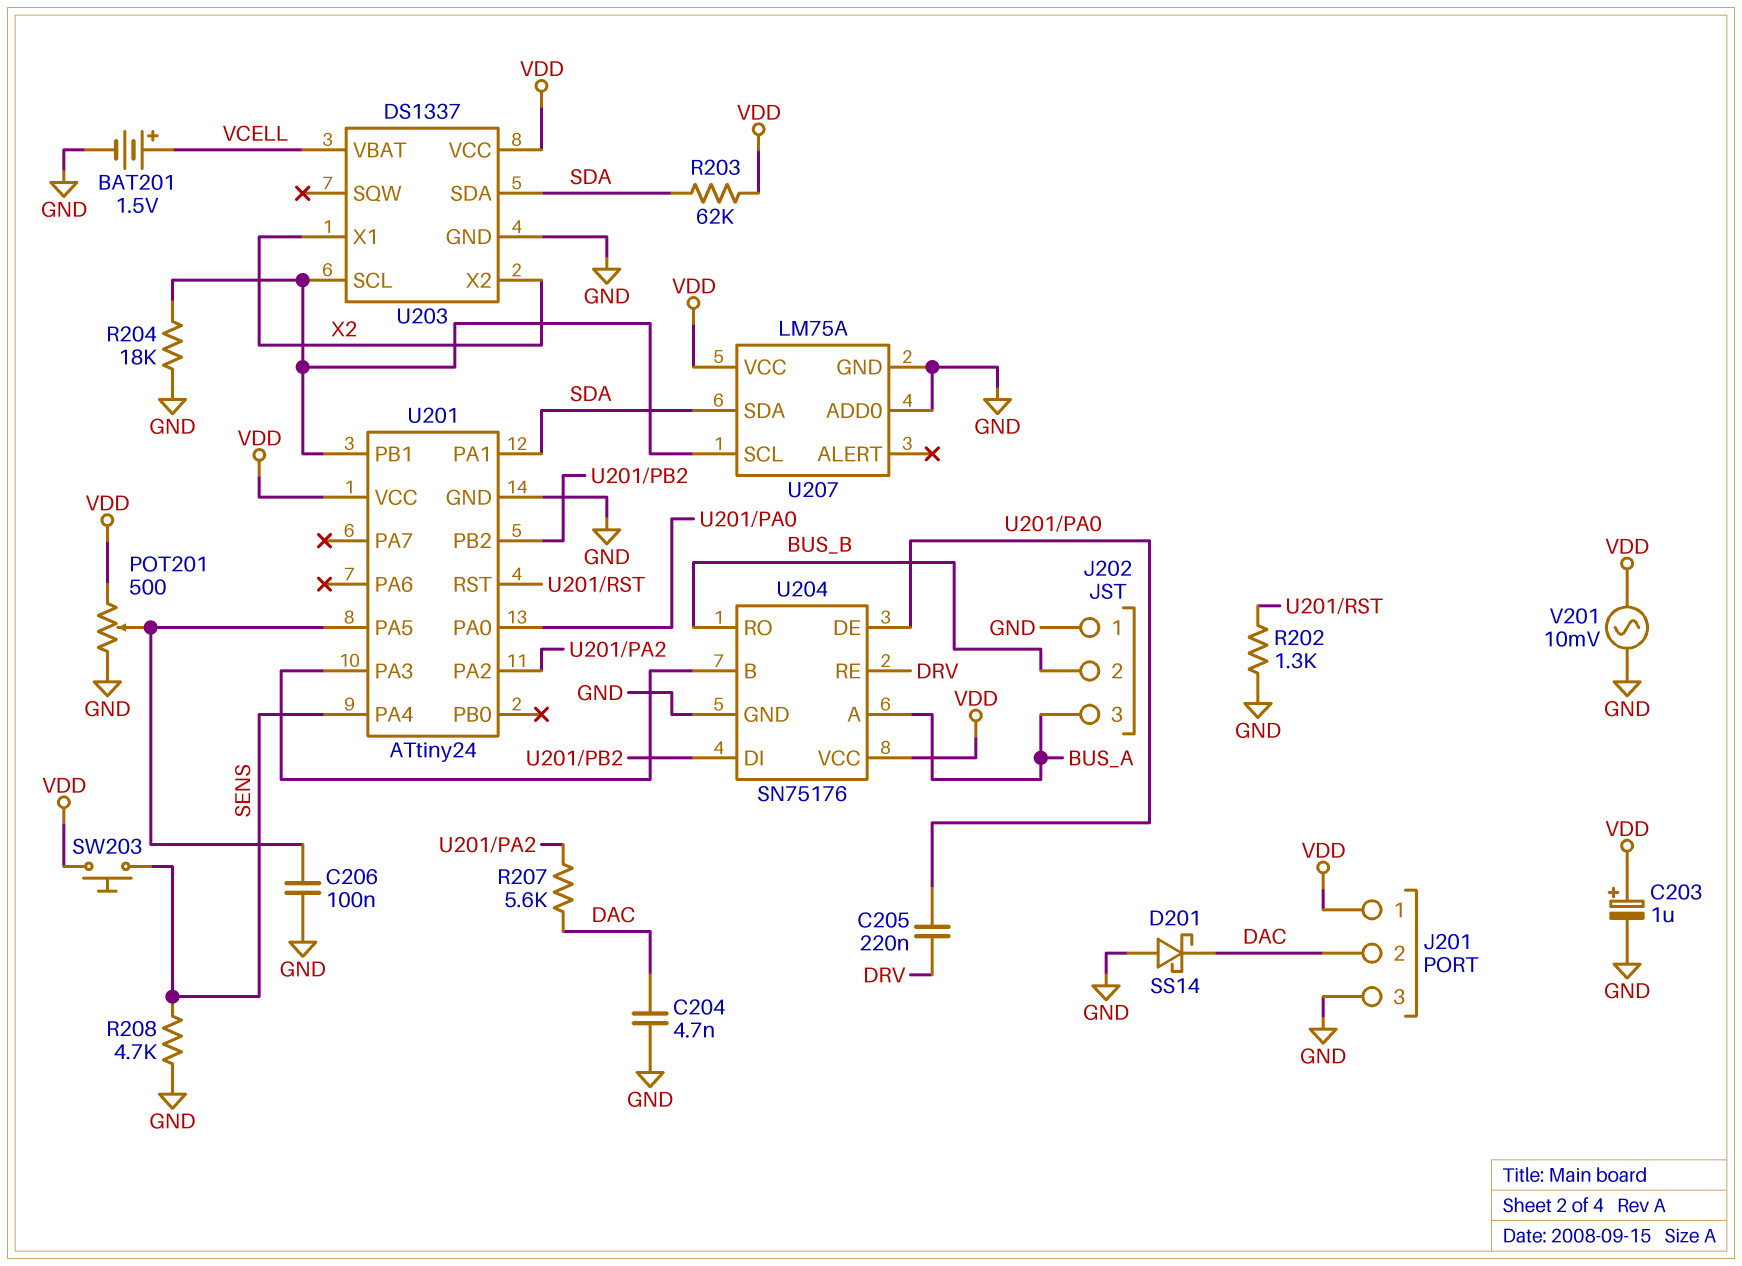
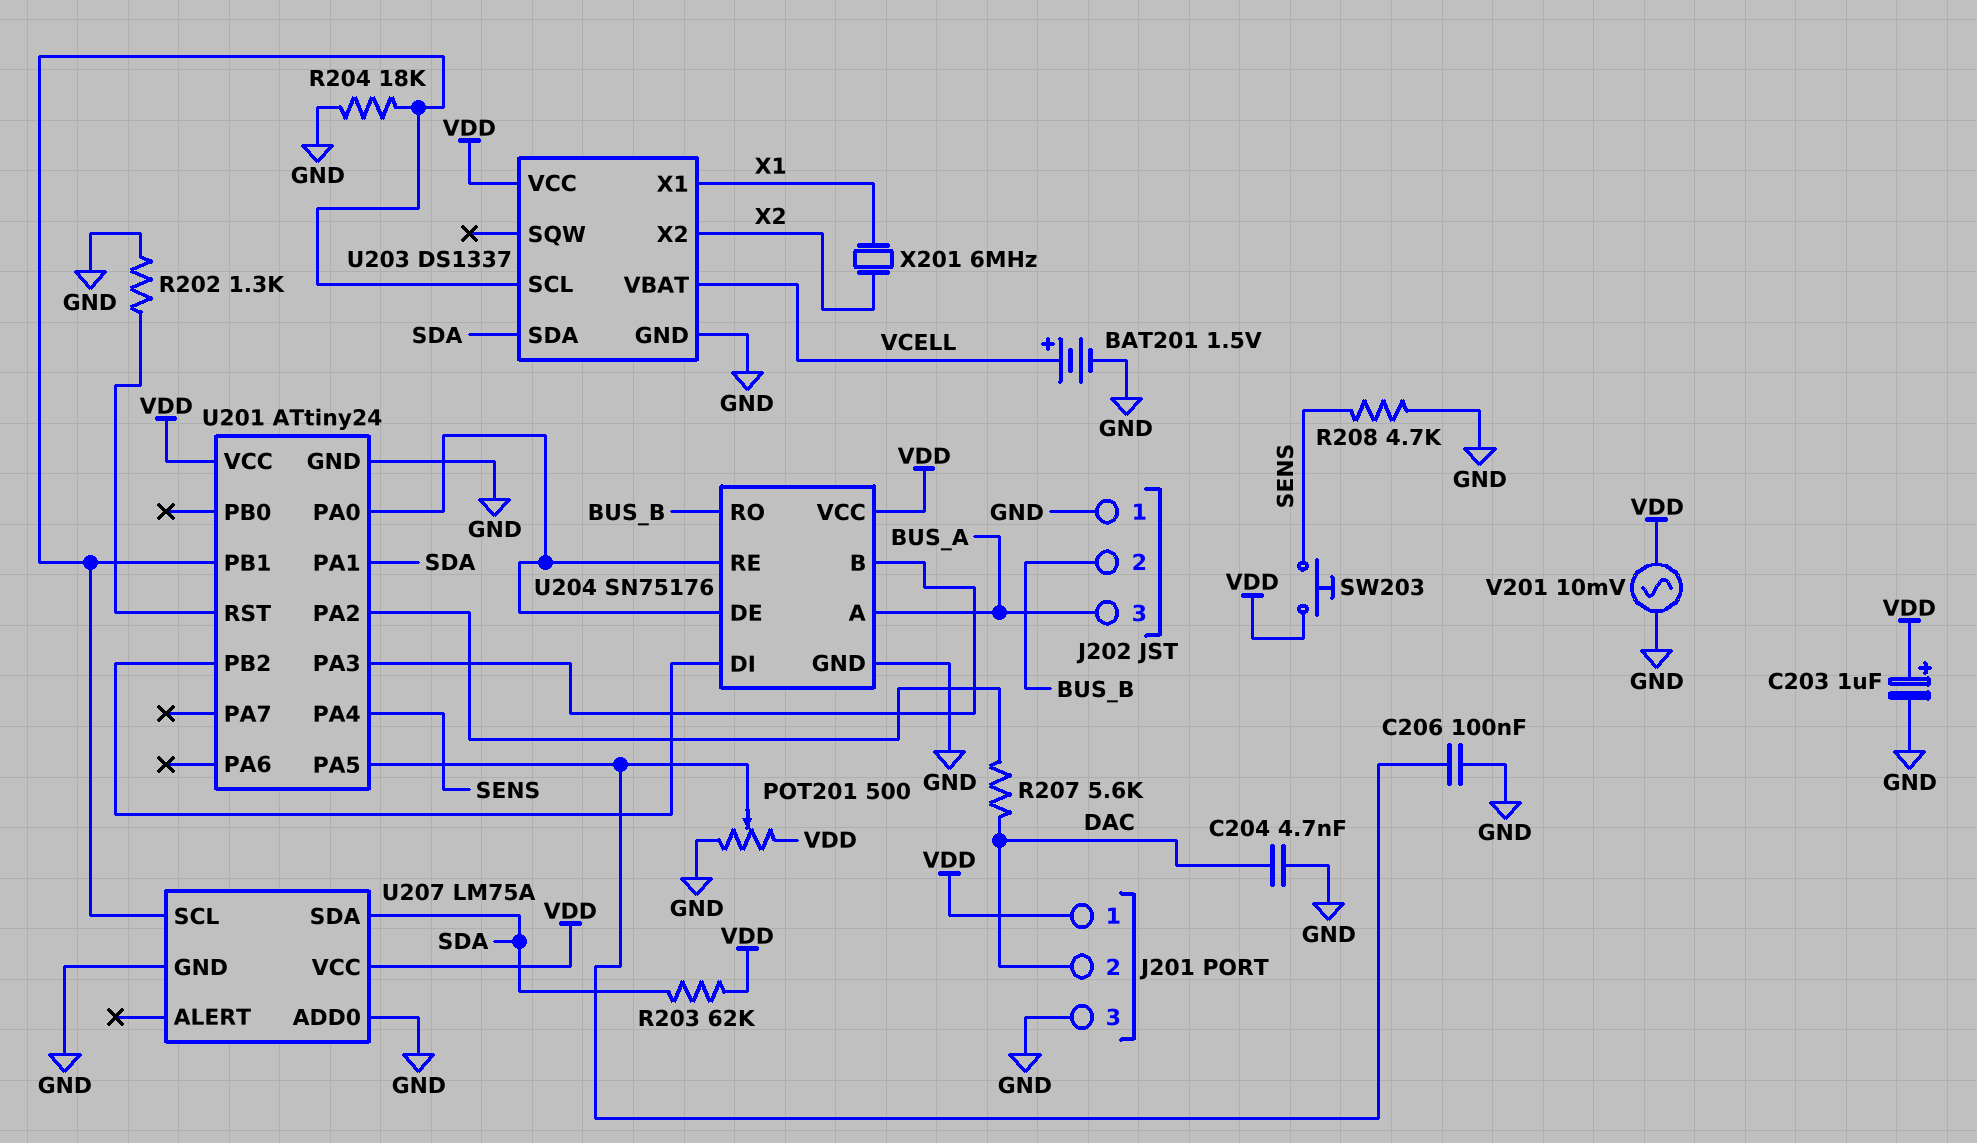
C205: 220nF (DRV, U201/PA0) -> none
D201: schottky SS14 (A GND, K DAC) -> none
U203 pin X1: X2 -> X1
U204 pin RE: DRV -> U201/PA0
X201: none -> 6MHz (X1, X2)

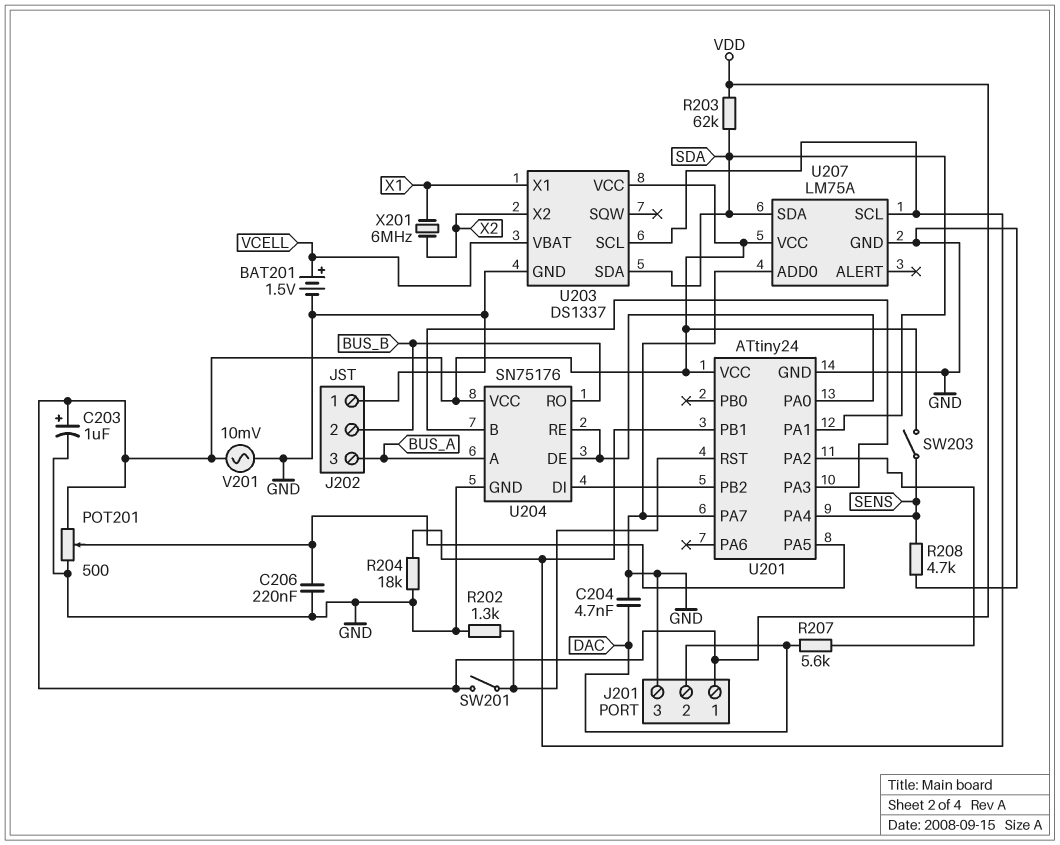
C206: 100nF (GND, U201/PA5) -> 220nF (GND, U201/PA5)
SW201: none -> switch (U201/RST, VDD)
SW203: button (SENS, VDD) -> switch (SENS, VDD)
U201 pin PA7: none -> GND

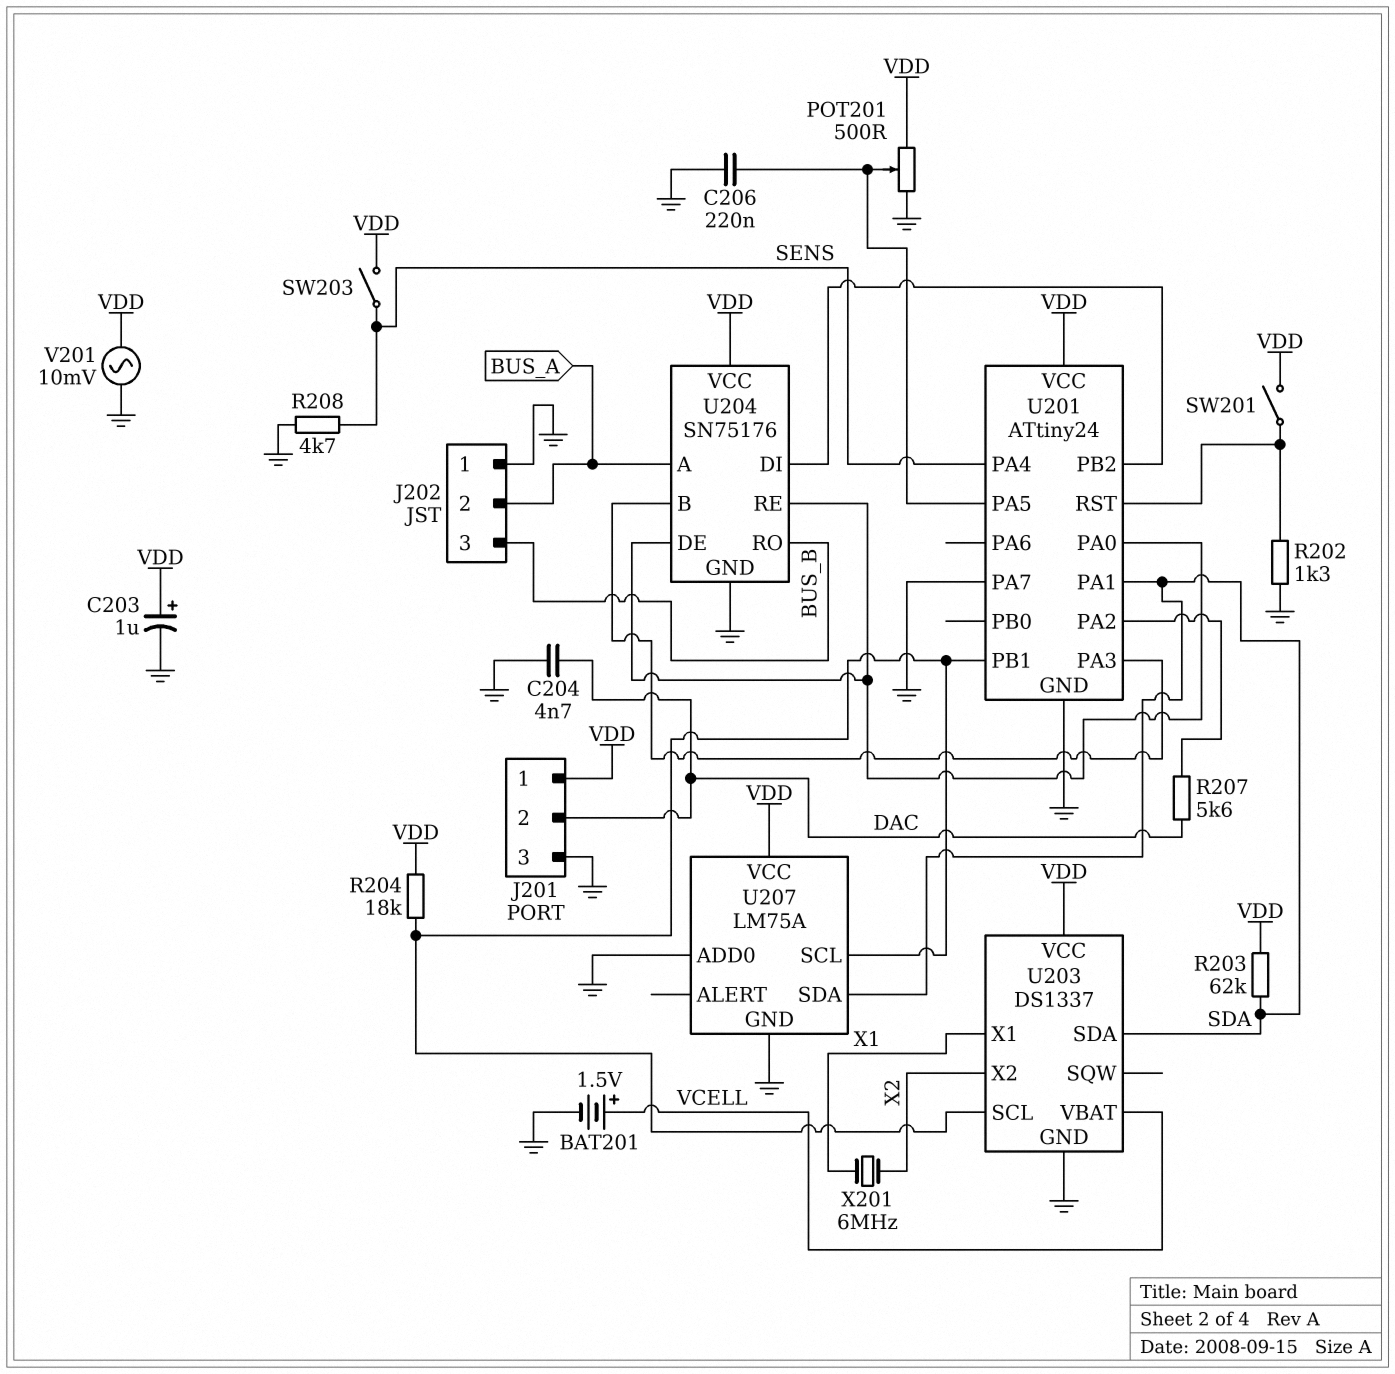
J202 pin 2: BUS_B -> BUS_A
J202 pin 3: BUS_A -> BUS_B
R204: 18k (GND, U201/PB1) -> 18k (U201/PB1, VDD)

